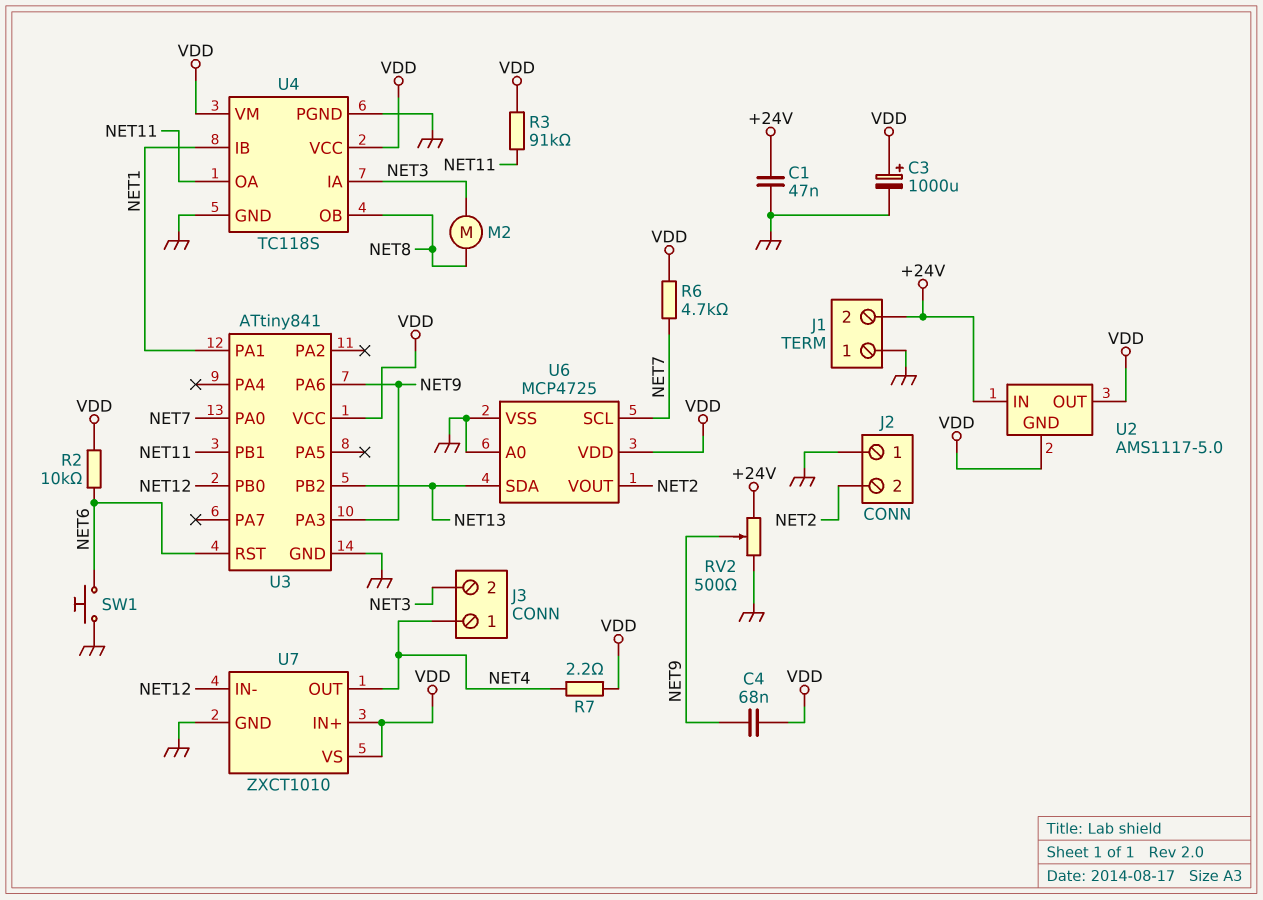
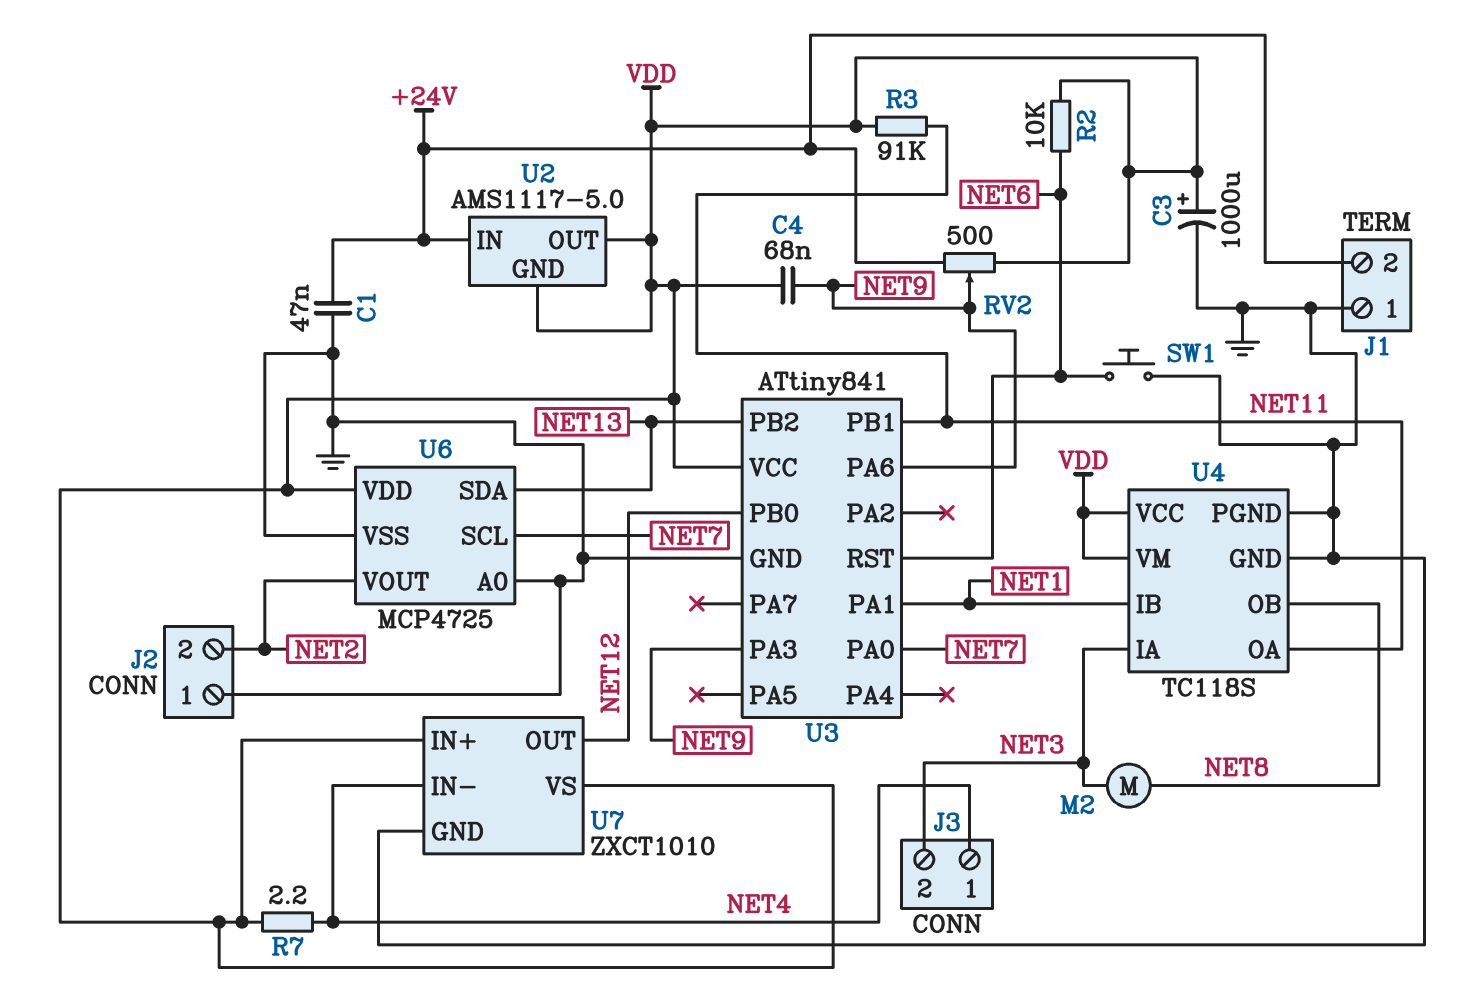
R6: 4.7k (NET7, VDD) -> none
RV2: 500 (+24V, GND, wiper NET9) -> 500 (+24V, VDD, wiper NET9)
U7 pin IN-: NET12 -> NET4
U7 pin OUT: NET4 -> NET12

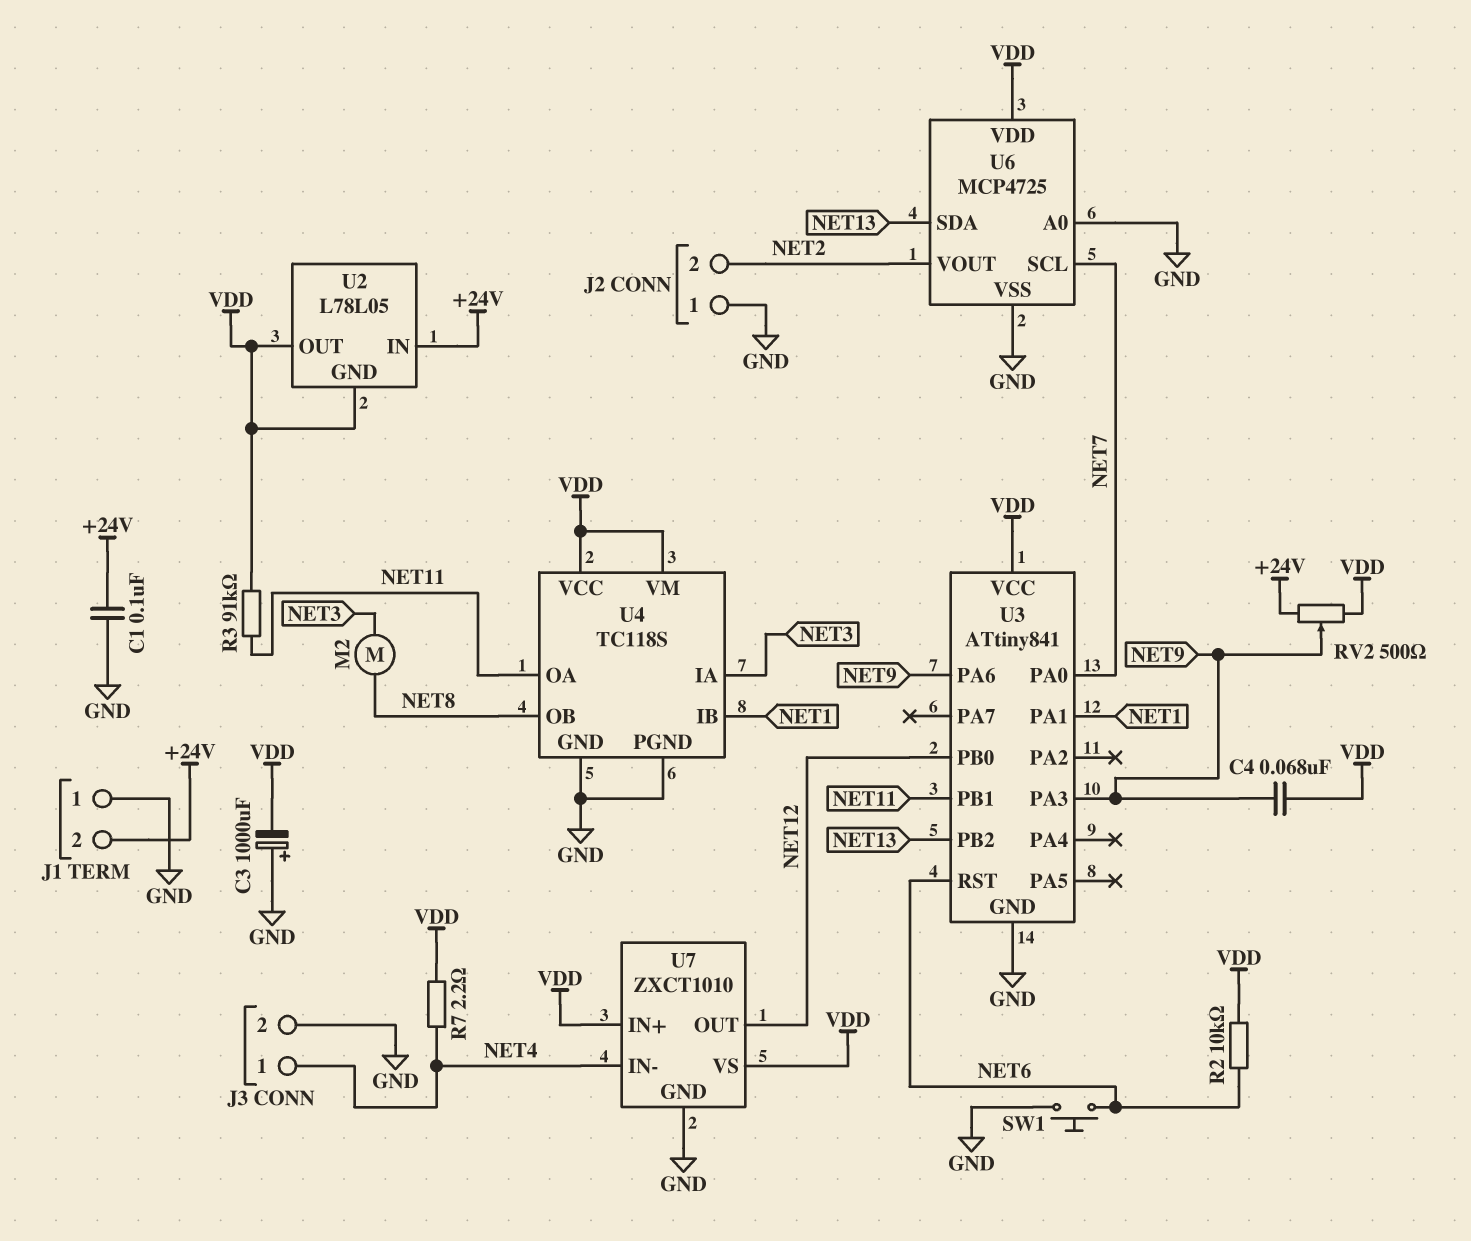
C1: 47nF (+24V, GND) -> 100nF (+24V, GND)
C3: 1000uF (plus VDD, minus GND) -> 1000uF (plus GND, minus VDD)
J3 pin 2: NET3 -> GND
U2: AMS1117-5.0 -> L78L05

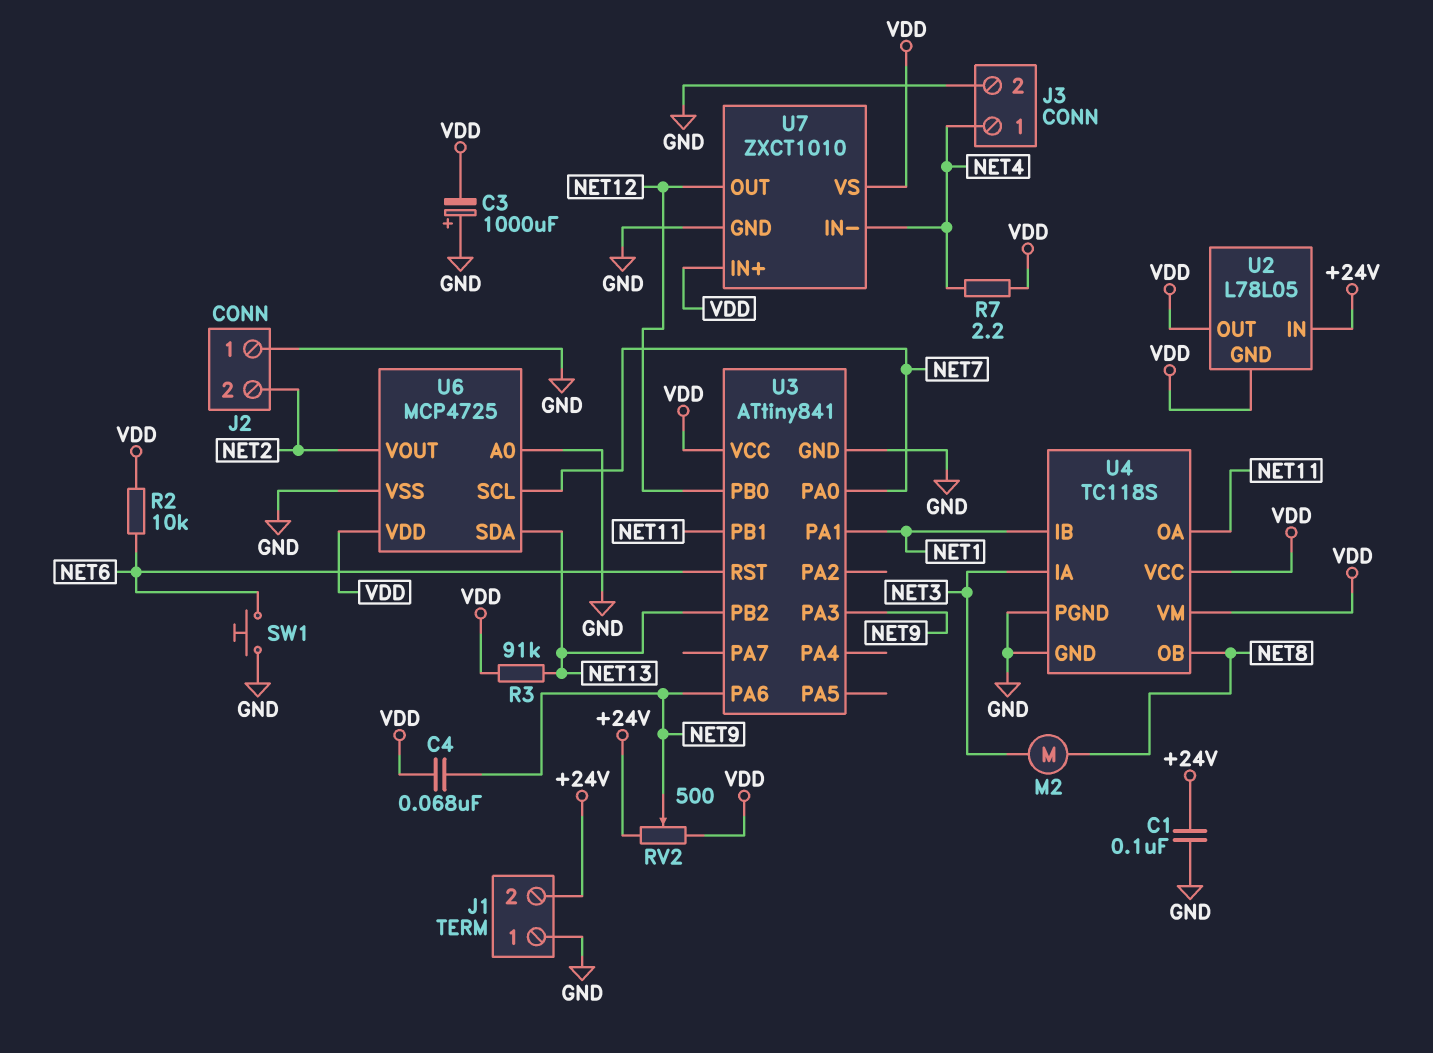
R3: 91k (NET11, VDD) -> 91k (NET13, VDD)

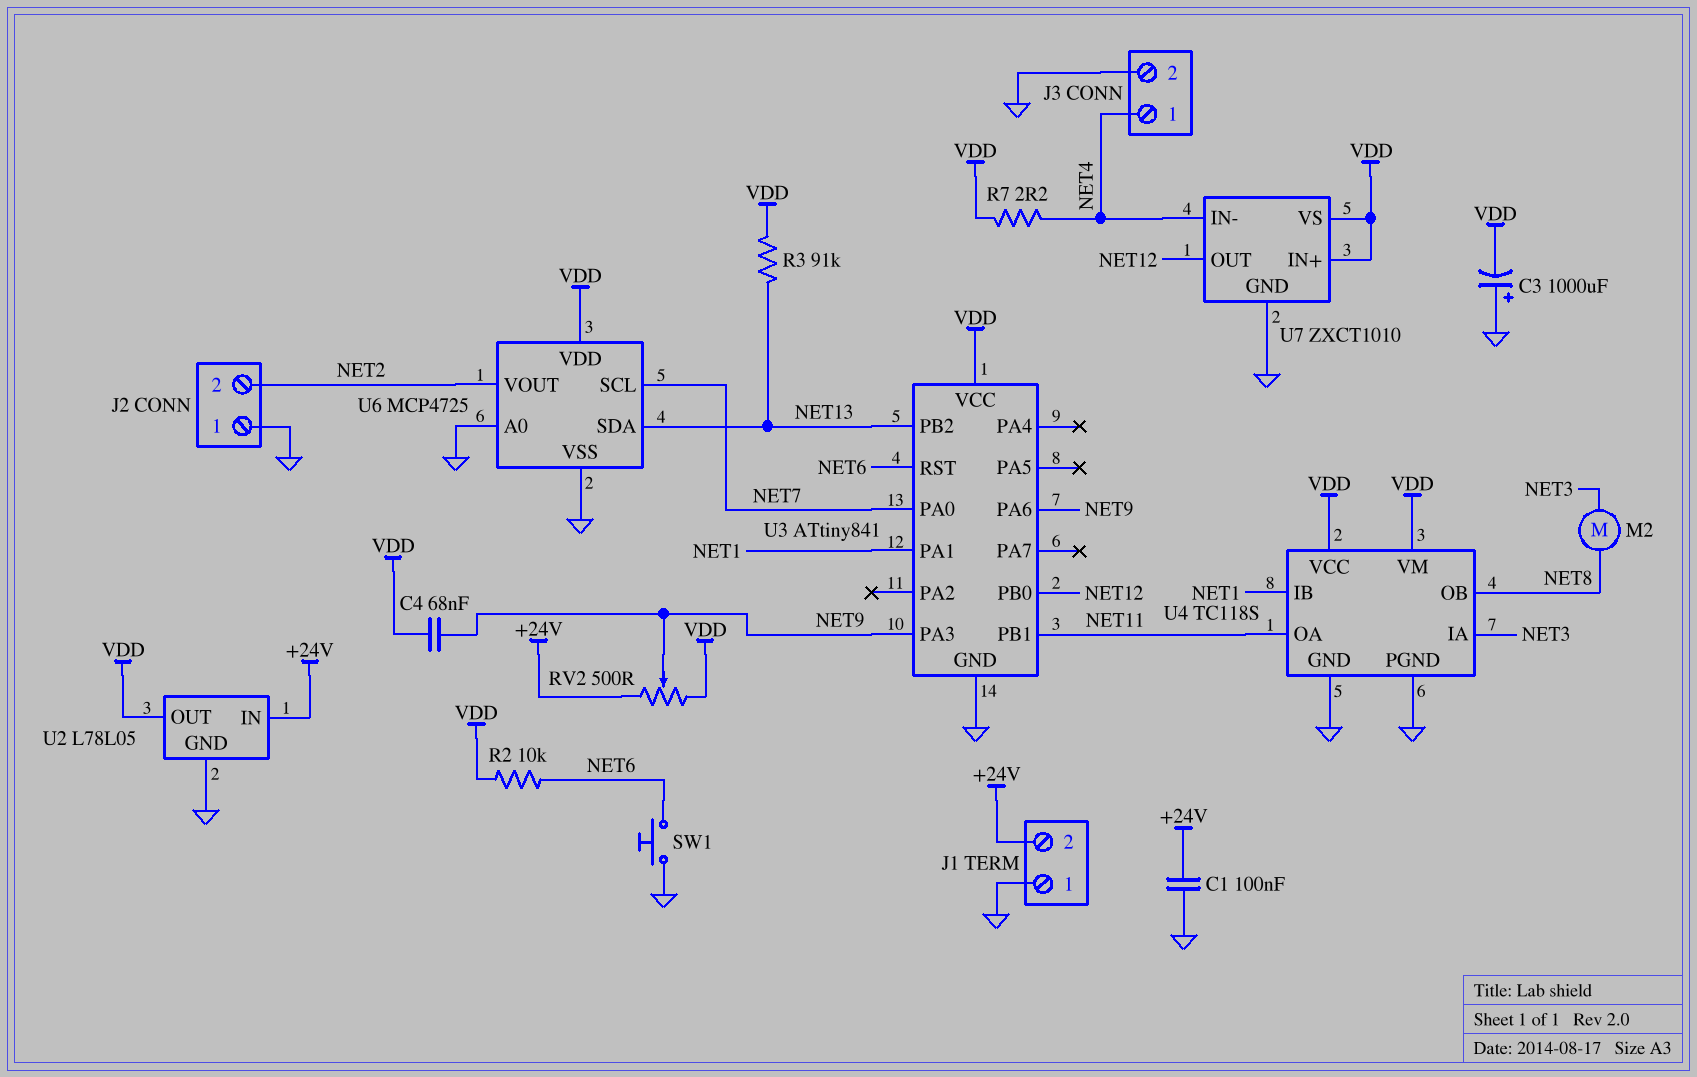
U2 pin GND: VDD -> GND

